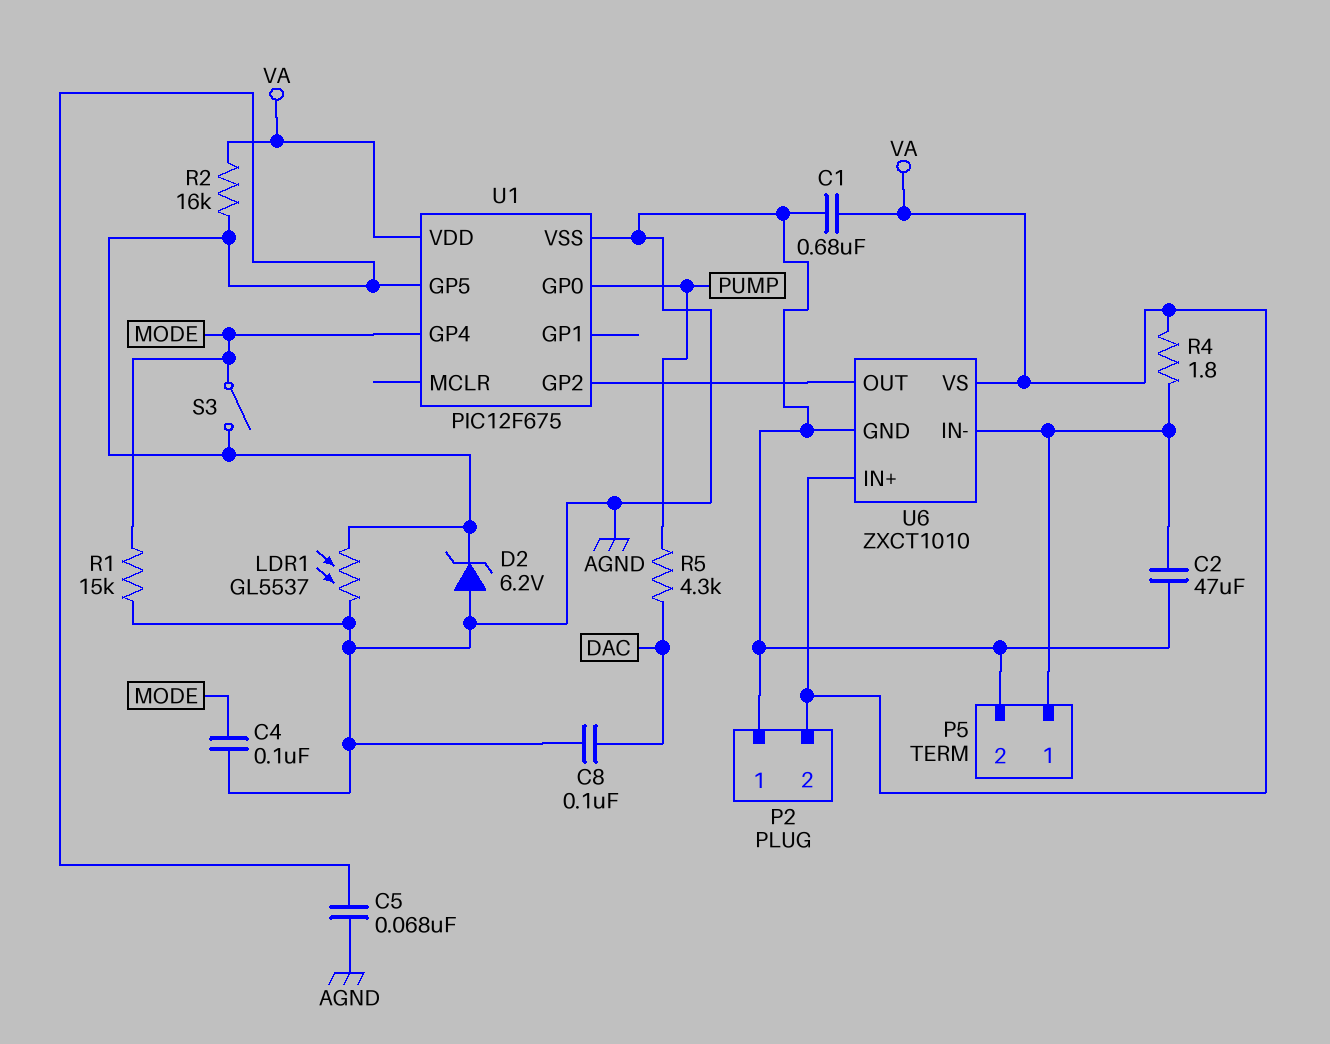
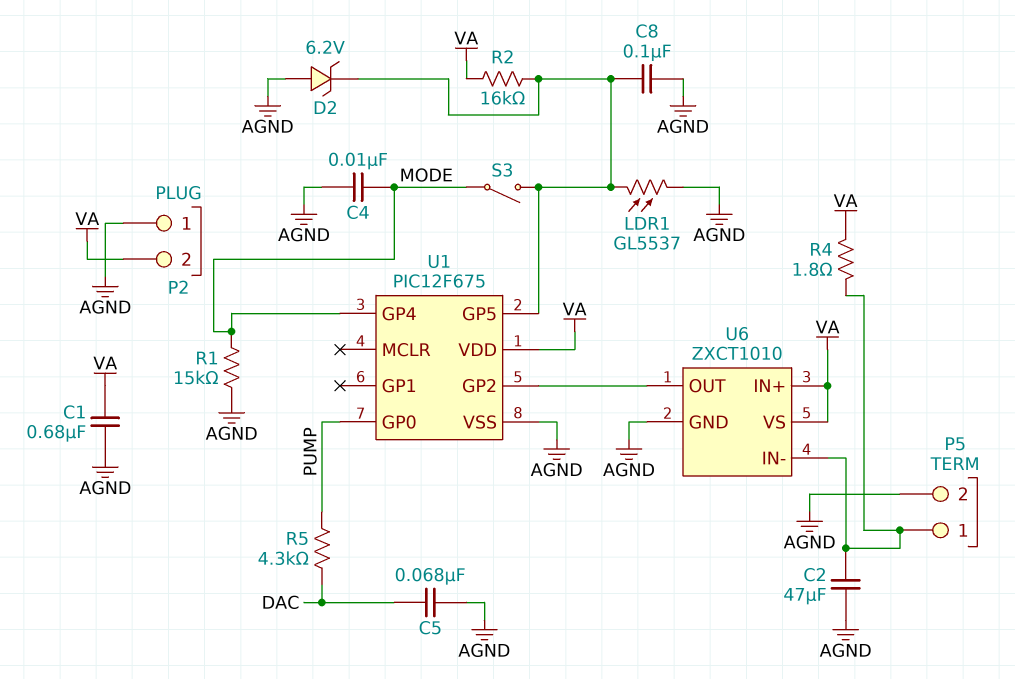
C4: 100nF (AGND, MODE) -> 10nF (AGND, MODE)
C5: 68nF (AGND, U1/GP5) -> 68nF (AGND, DAC)
C8: 100nF (AGND, DAC) -> 100nF (AGND, U1/GP5)

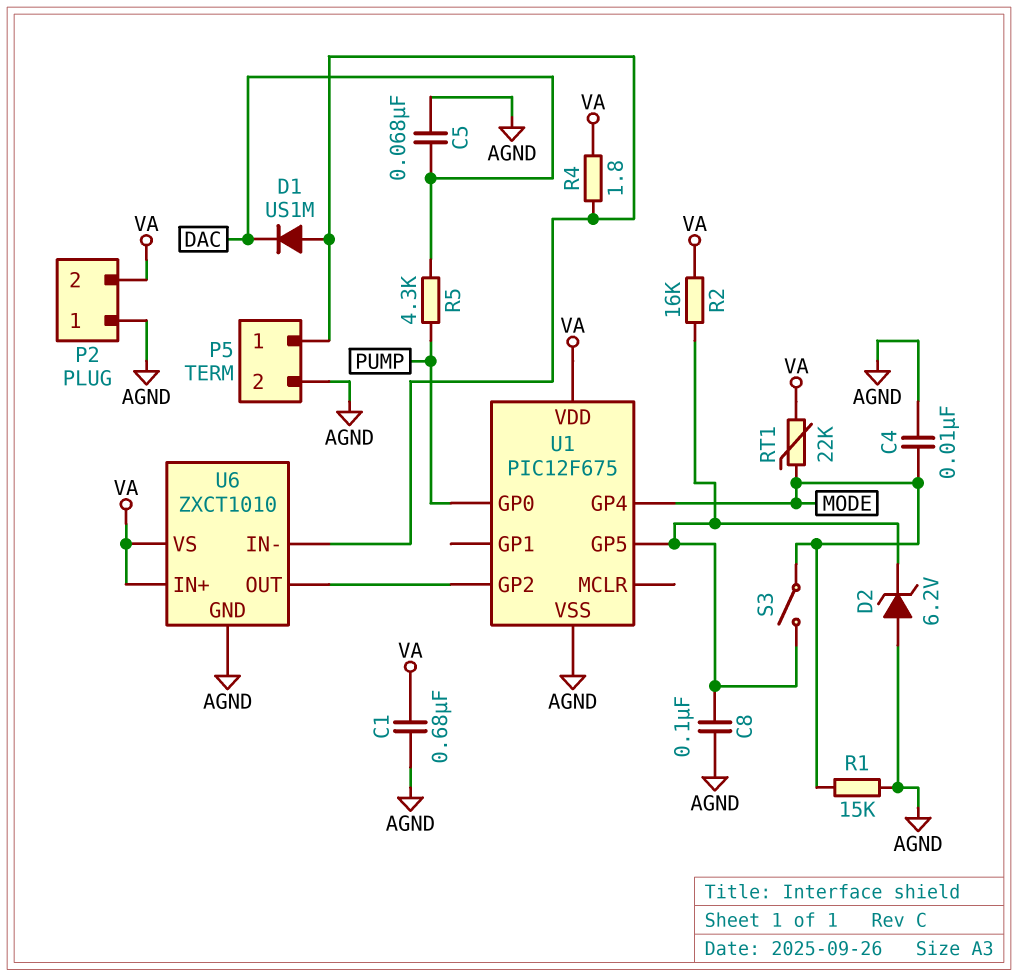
C2: 47uF (AGND, P5/1) -> none
D1: none -> diode US1M (A P5/1, K DAC)
LDR1: GL5537 (AGND, U1/GP5) -> none
RT1: none -> 22k (MODE, VA)

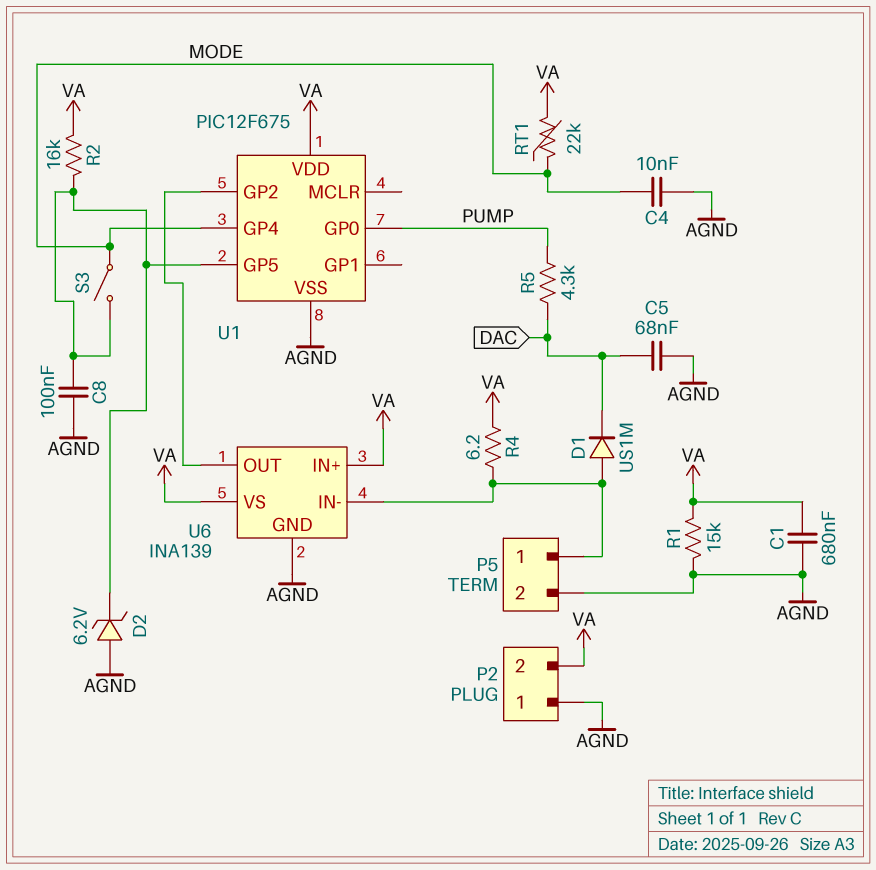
R1: 15k (AGND, MODE) -> 15k (AGND, VA)
R4: 1.8 (P5/1, VA) -> 6.2 (P5/1, VA)
U6: ZXCT1010 -> INA139

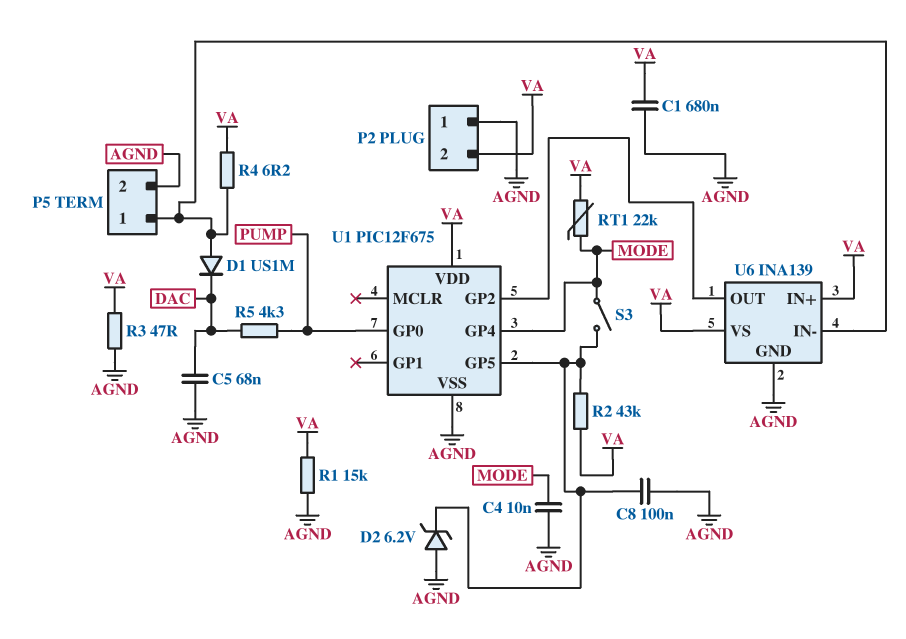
R2: 16k (U1/GP5, VA) -> 43k (U1/GP5, VA)
R3: none -> 47 (AGND, VA)

